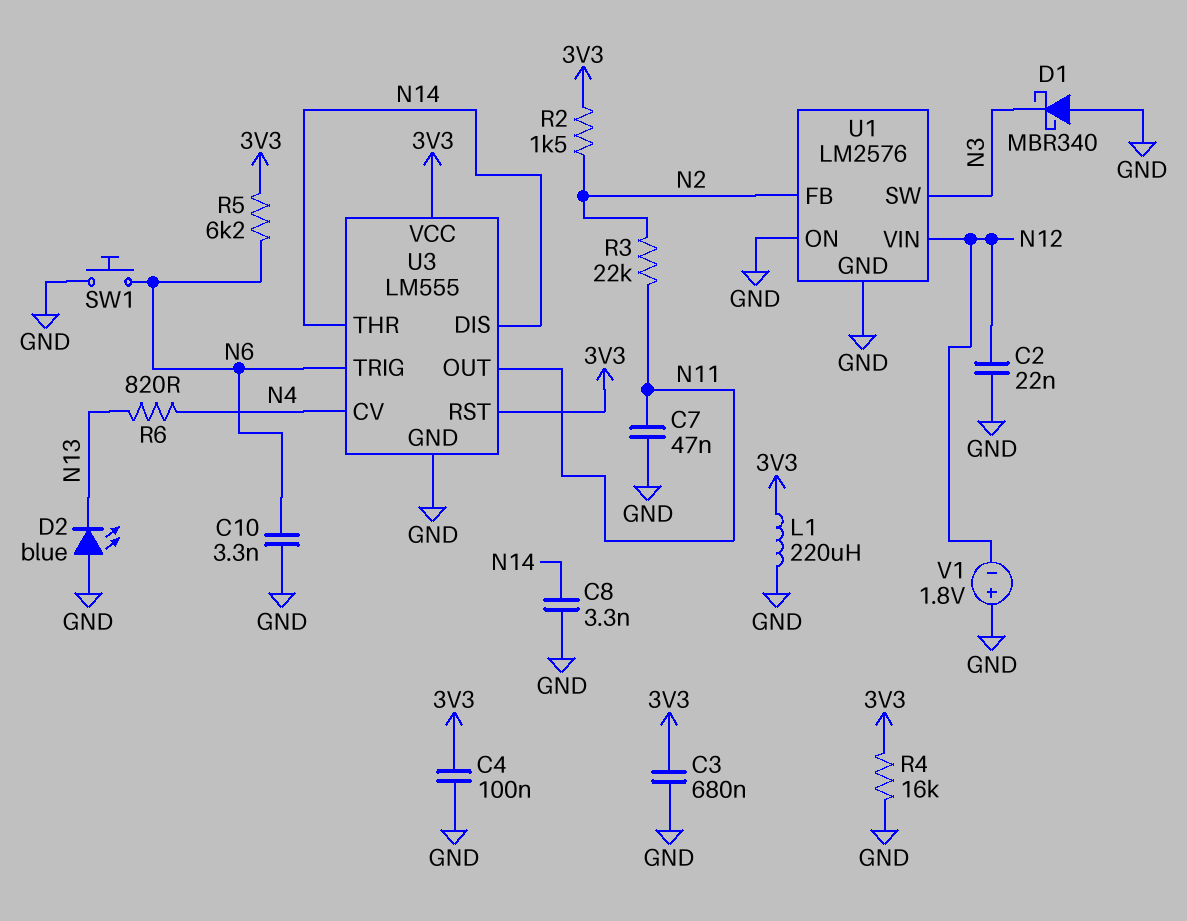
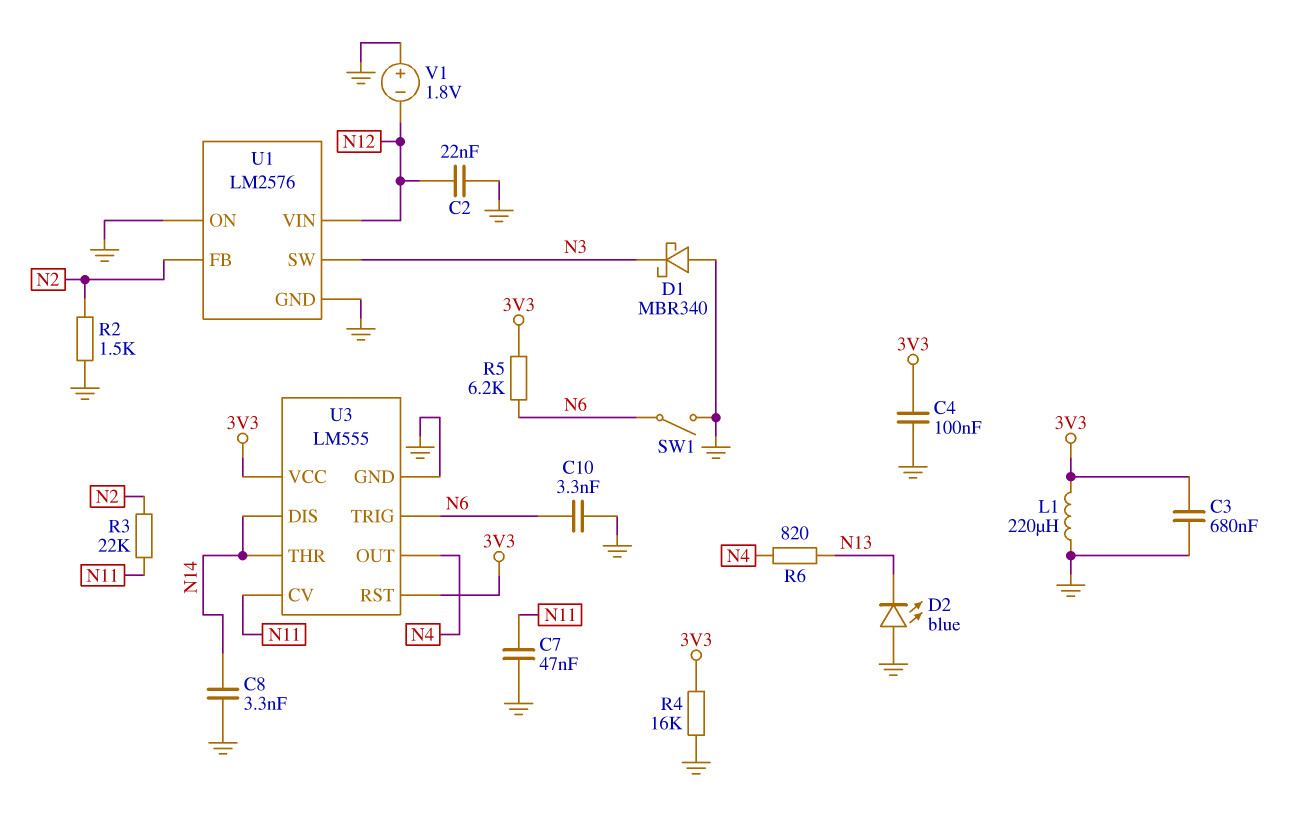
R2: 1.5k (3V3, N2) -> 1.5k (GND, N2)
SW1: button (GND, N6) -> switch (GND, N6)
U3 pin CV: N4 -> N11
U3 pin OUT: N11 -> N4

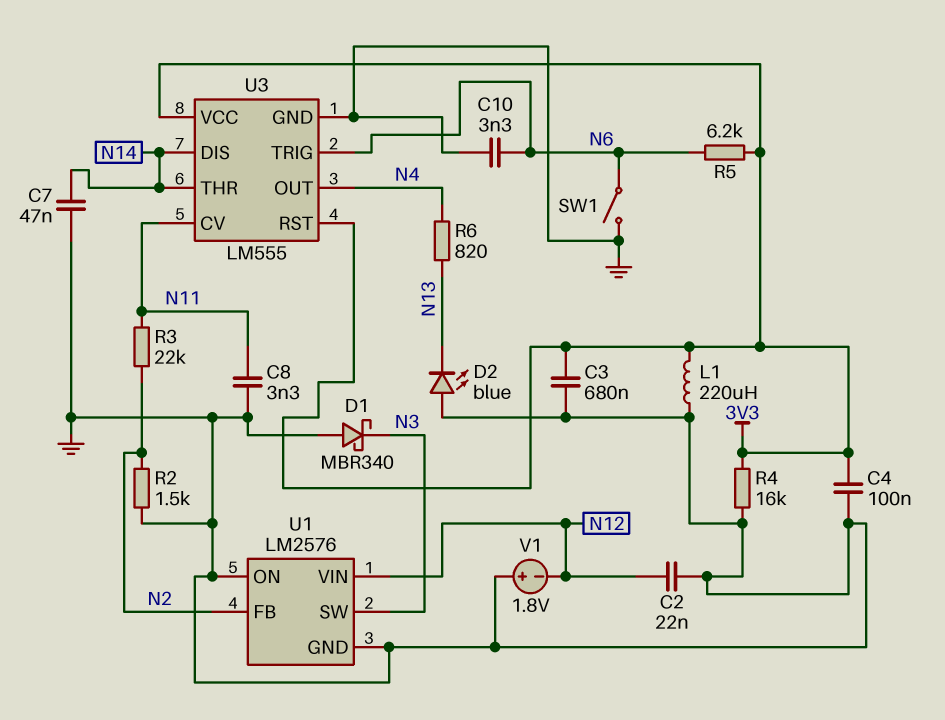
C7: 47nF (GND, N11) -> 47nF (GND, N14)
C8: 3.3nF (GND, N14) -> 3.3nF (GND, N11)

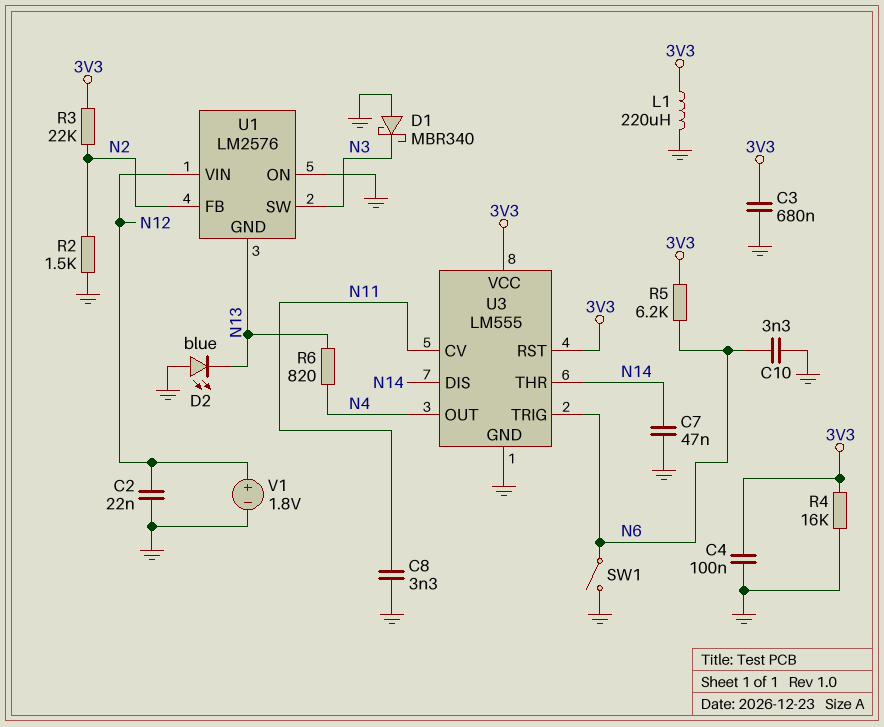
R3: 22k (N2, N11) -> 22k (3V3, N2)
U1 pin GND: GND -> N13
V1: 1.8V (plus GND, minus N12) -> 1.8V (plus N12, minus GND)

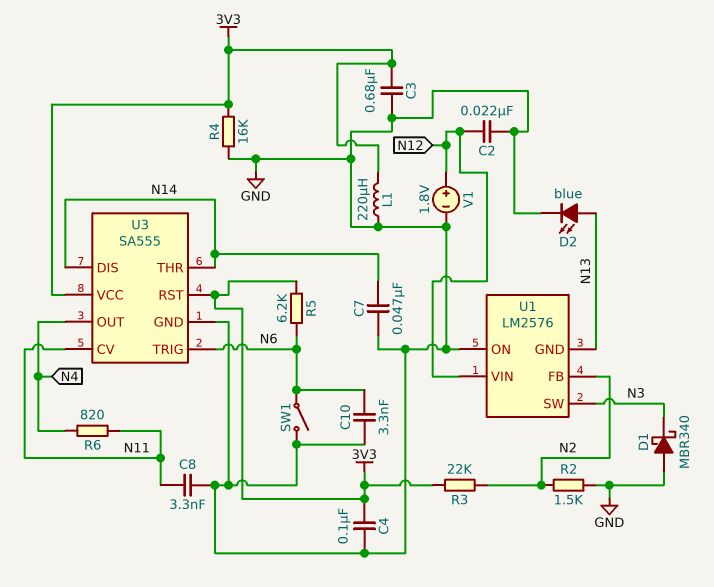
D2: LED blue (A GND, K N13) -> LED blue (A N13, K GND)
R6: 820 (N4, N13) -> 820 (N4, N11)
U3: LM555 -> SA555

